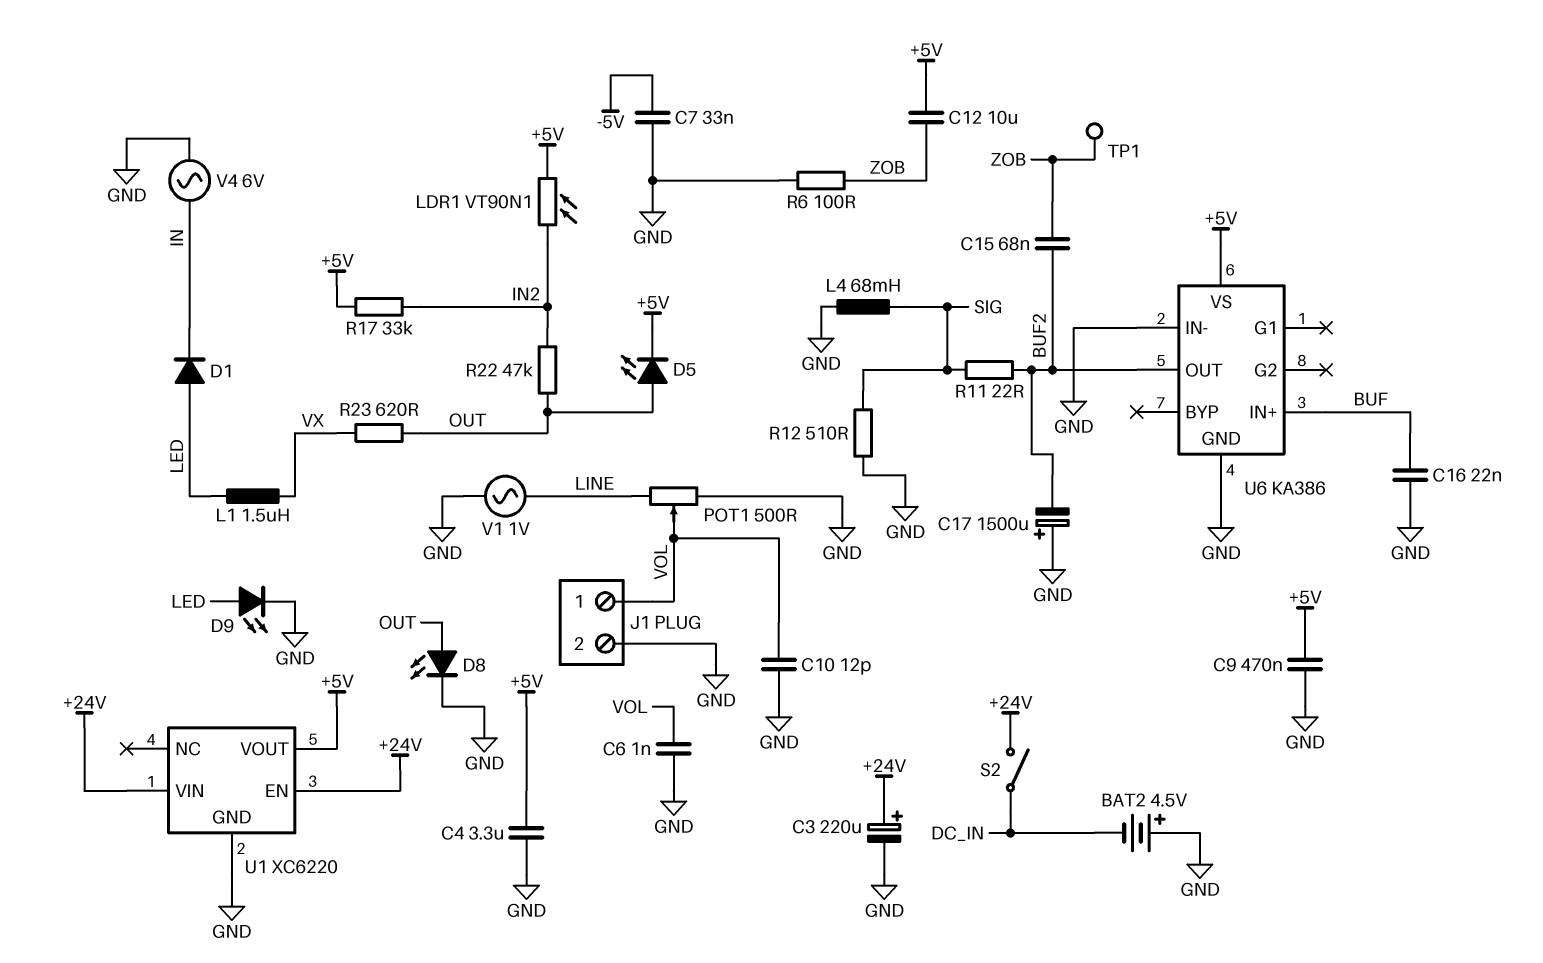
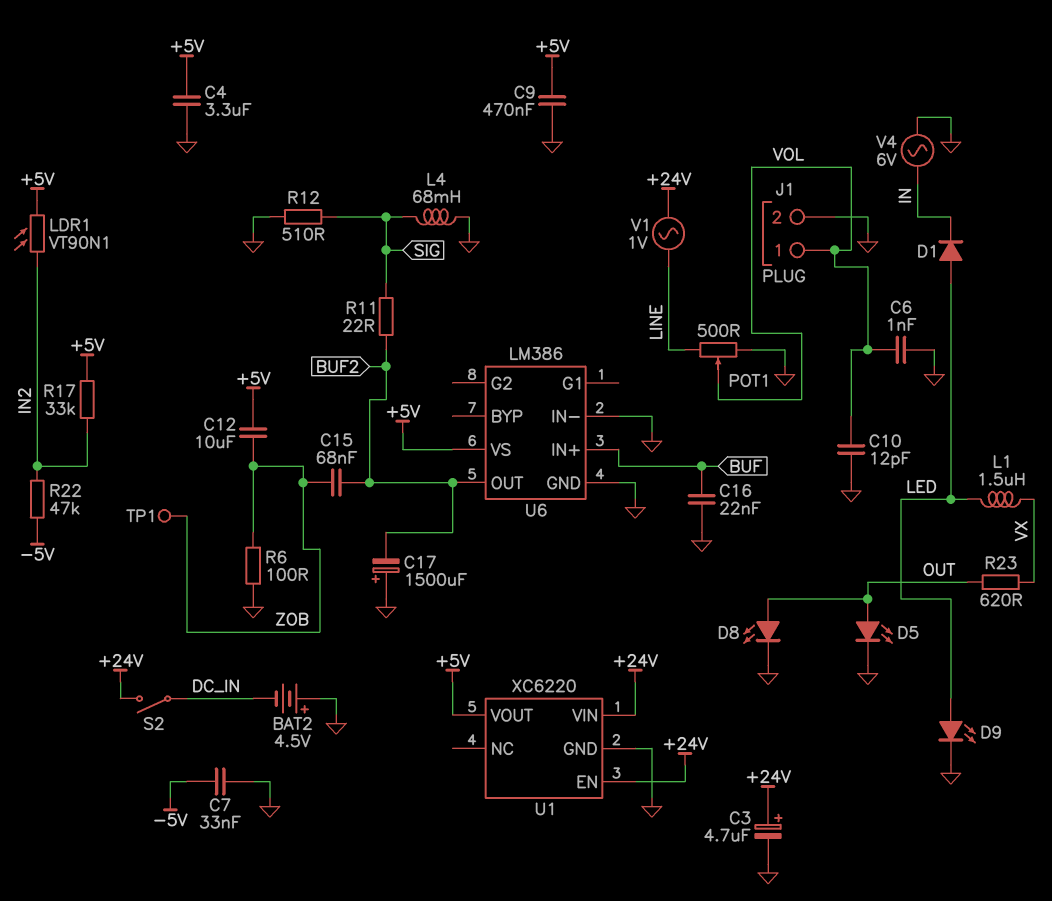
C3: 220uF (plus +24V, minus GND) -> 4.7uF (plus +24V, minus GND)
D5: LED (A OUT, K +5V) -> LED (A OUT, K GND)
R22: 47k (IN2, OUT) -> 47k (-5V, IN2)
U6: KA386 -> LM386
V1: AC 1V (GND, LINE) -> AC 1V (+24V, LINE)

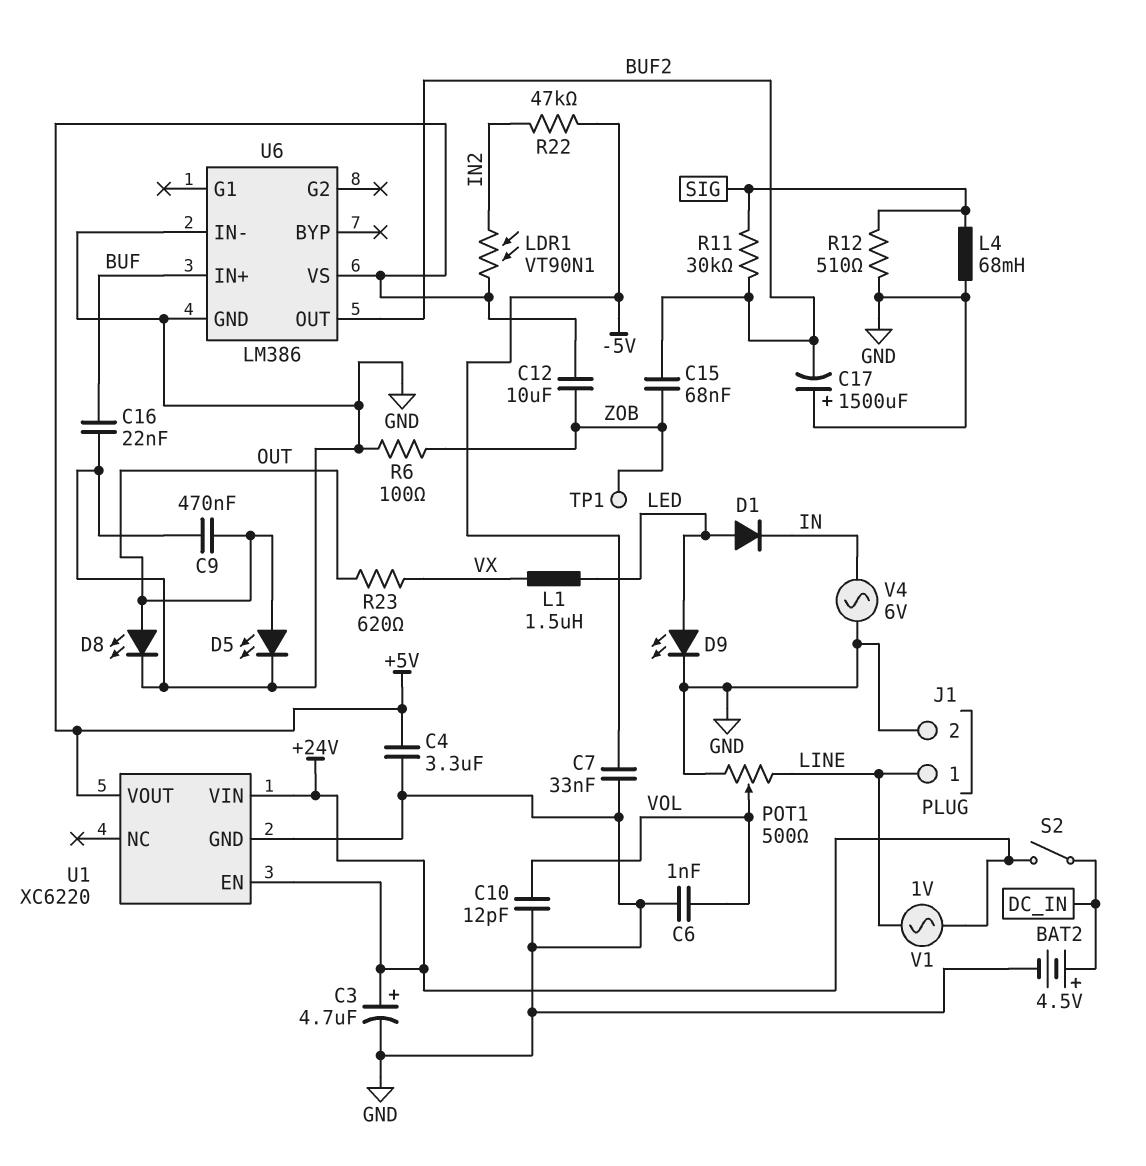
BAT2: 4.5V (plus GND, minus DC_IN) -> 4.5V (plus DC_IN, minus GND)
C9: 470nF (+5V, GND) -> 470nF (GND, OUT)
J1 pin 1: VOL -> LINE
R11: 22 (BUF2, SIG) -> 30k (BUF2, SIG)
R17: 33k (+5V, IN2) -> none

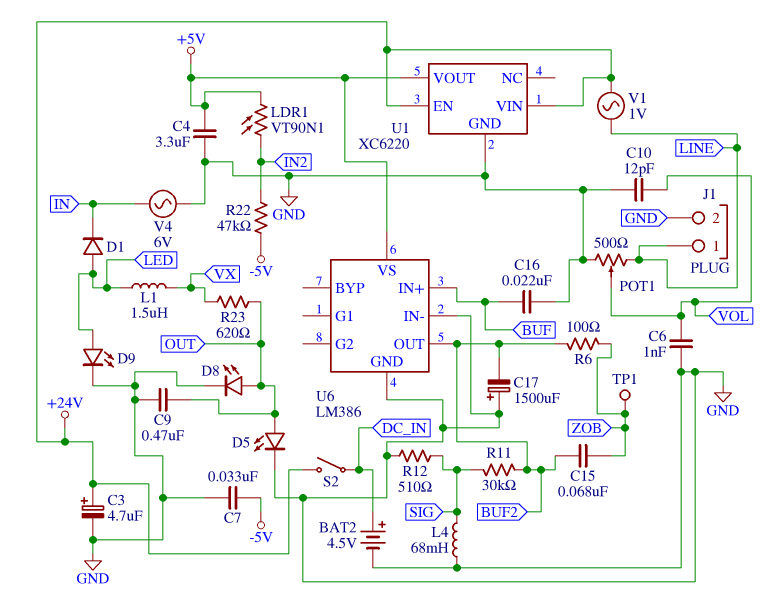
C12: 10uF (+5V, ZOB) -> none
R6: 100 (GND, ZOB) -> 100 (BUF2, ZOB)

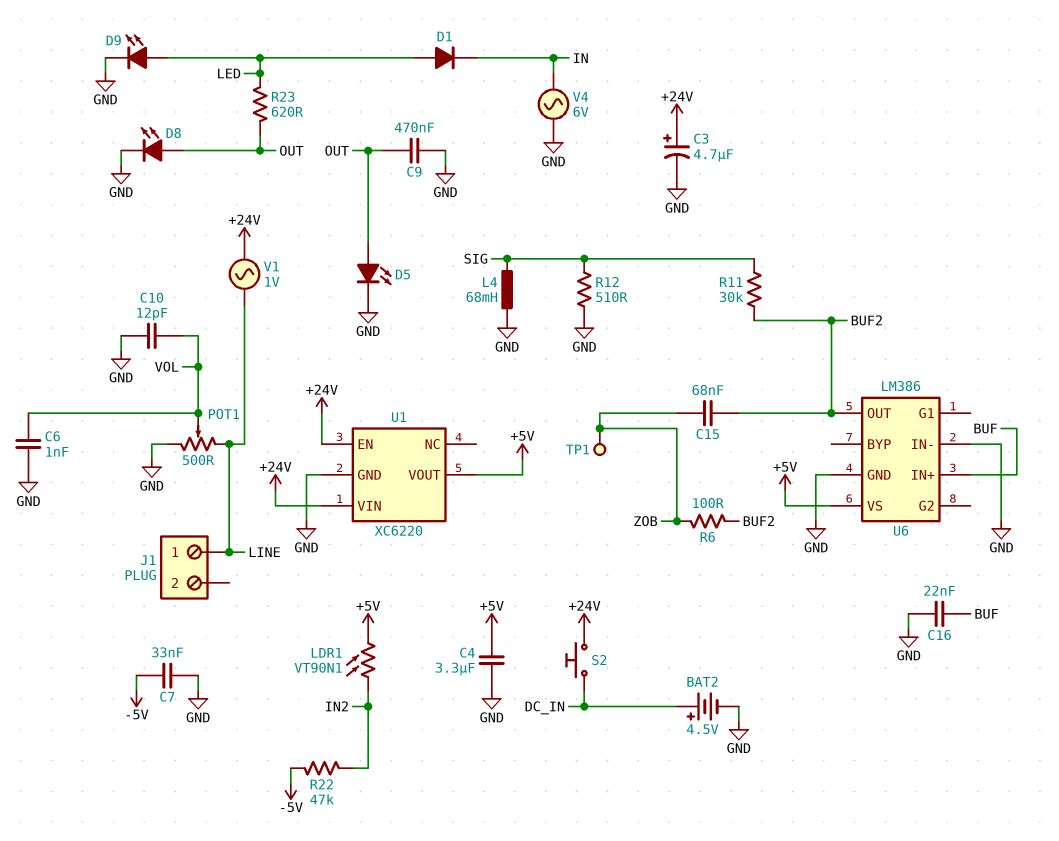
C17: 1500uF (plus GND, minus BUF2) -> none
J1 pin 2: GND -> none
L1: 1.5uH (LED, VX) -> none
R23: 620 (OUT, VX) -> 620 (LED, OUT)
S2: switch (+24V, DC_IN) -> button (+24V, DC_IN)

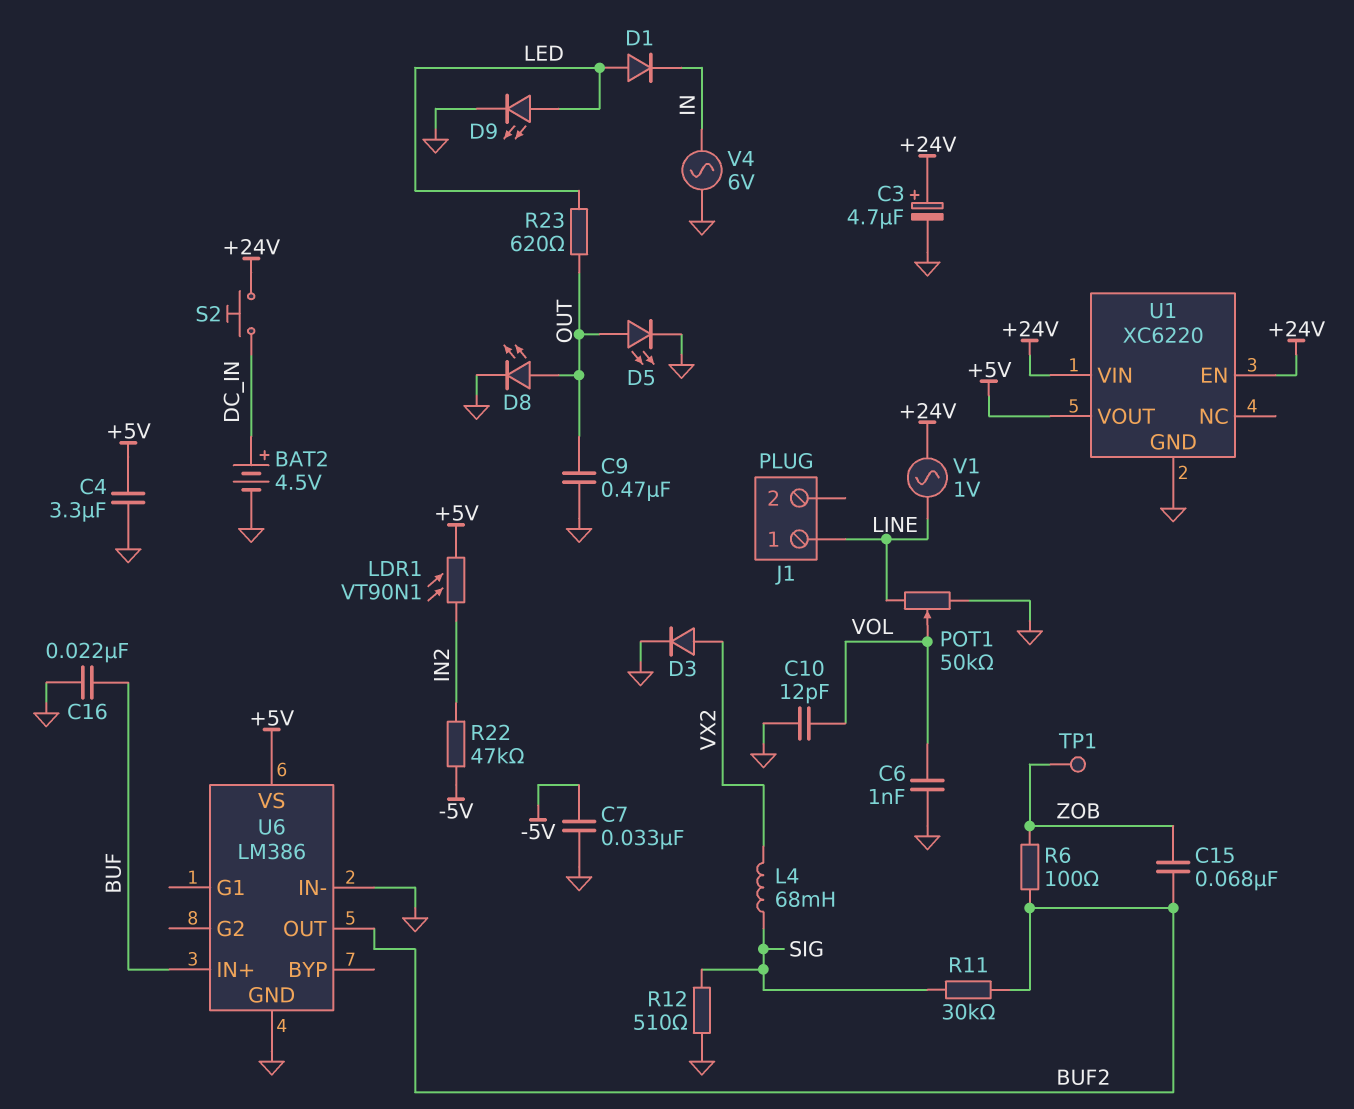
D3: none -> diode (A VX2, K GND)
L4: 68mH (GND, SIG) -> 68mH (SIG, VX2)
POT1: 500 (GND, LINE, wiper VOL) -> 50k (GND, LINE, wiper VOL)

